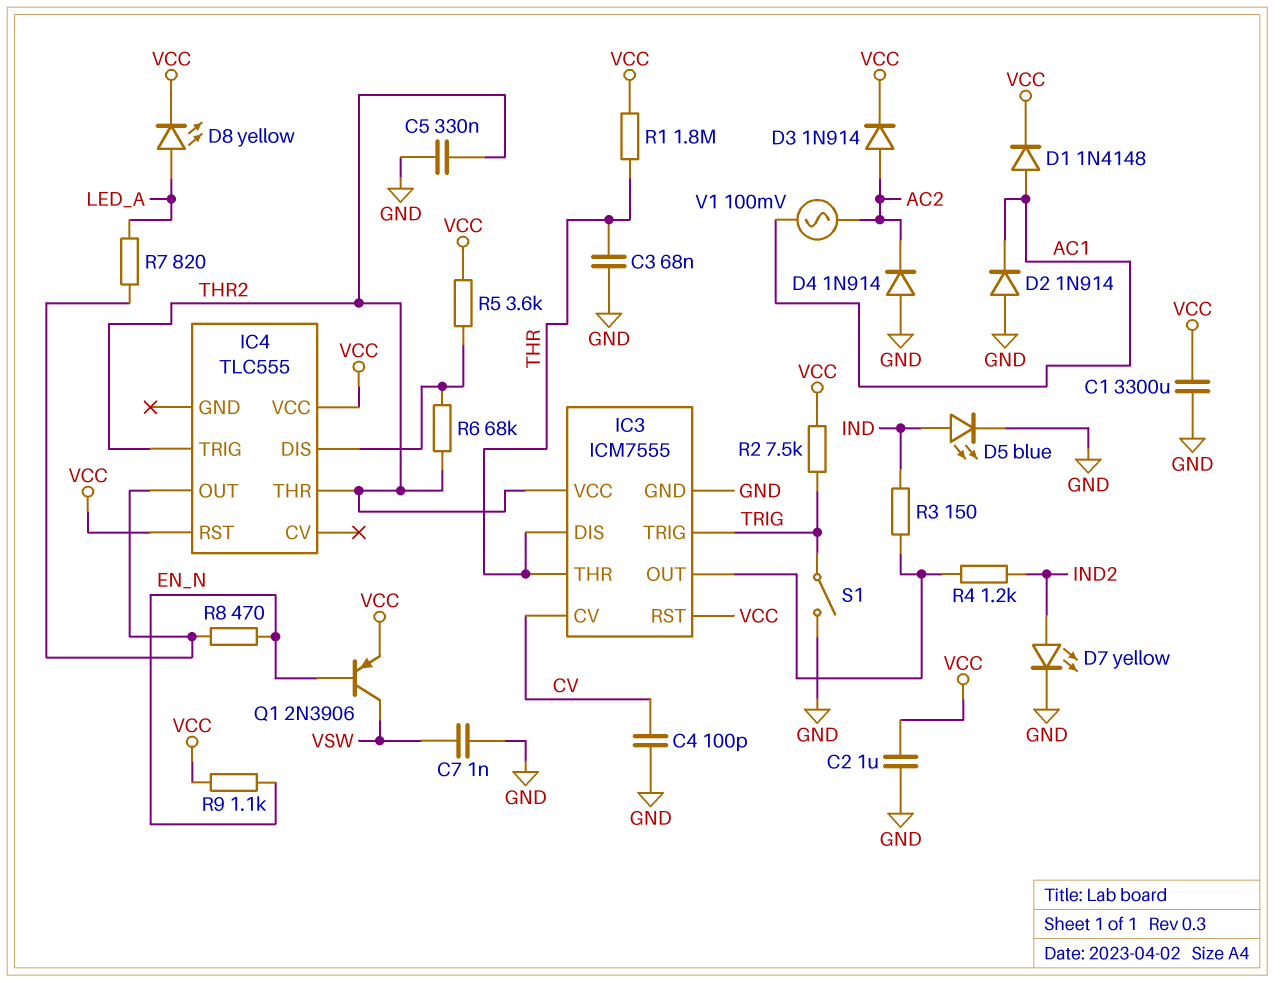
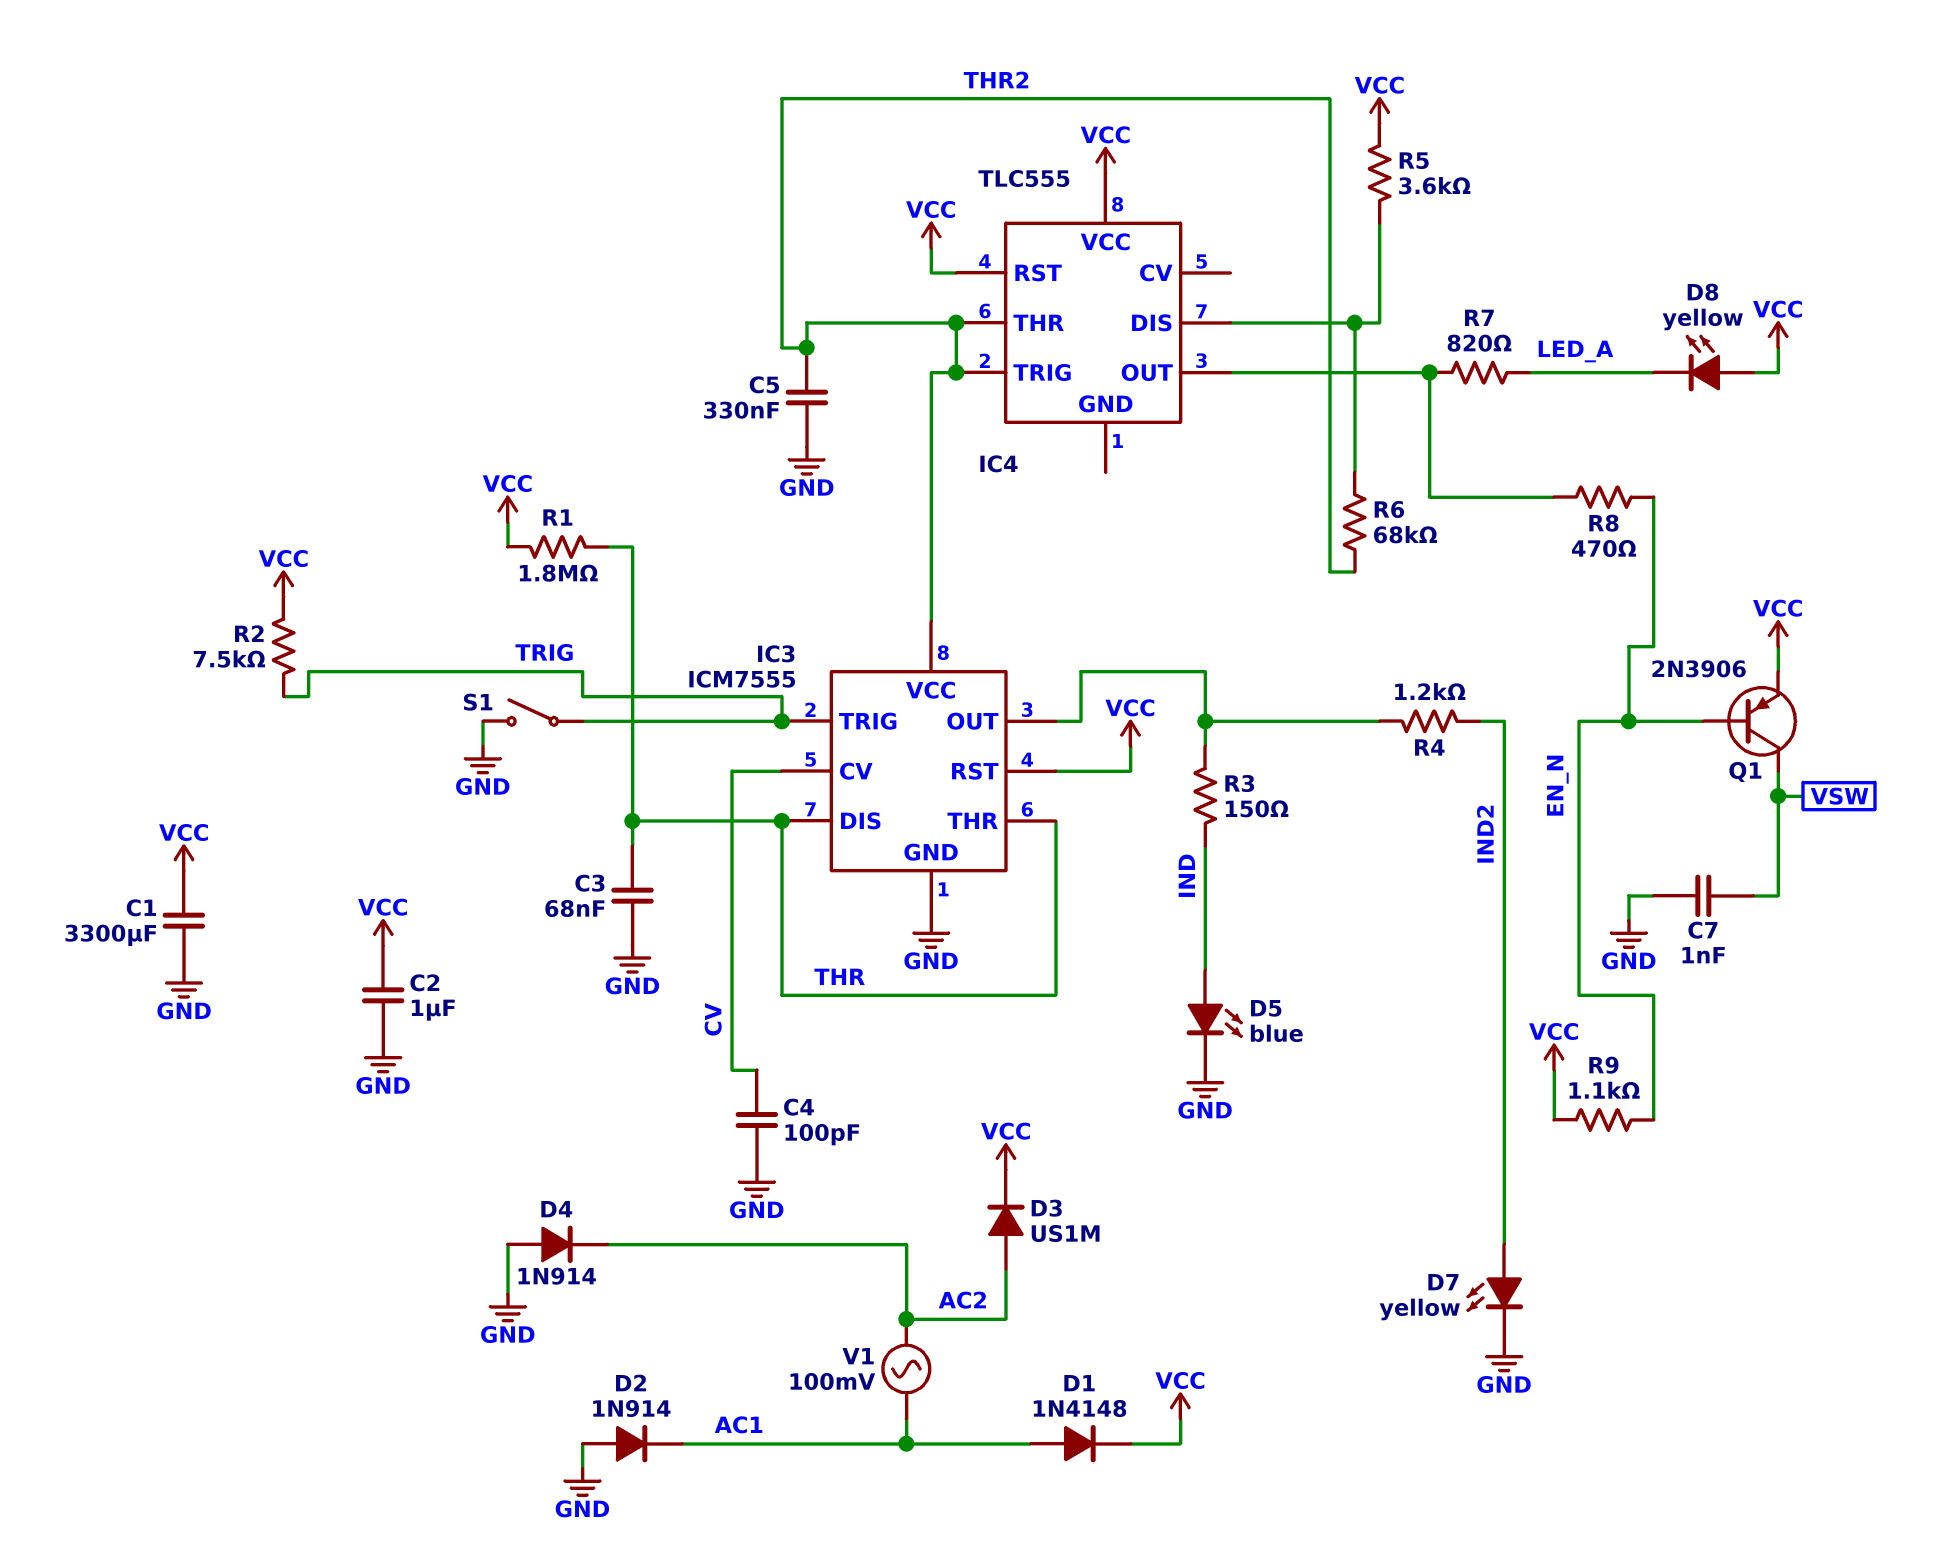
D3: diode 1N914 (A AC2, K VCC) -> diode US1M (A AC2, K VCC)
D8: LED yellow (A LED_A, K VCC) -> LED yellow (A VCC, K LED_A)

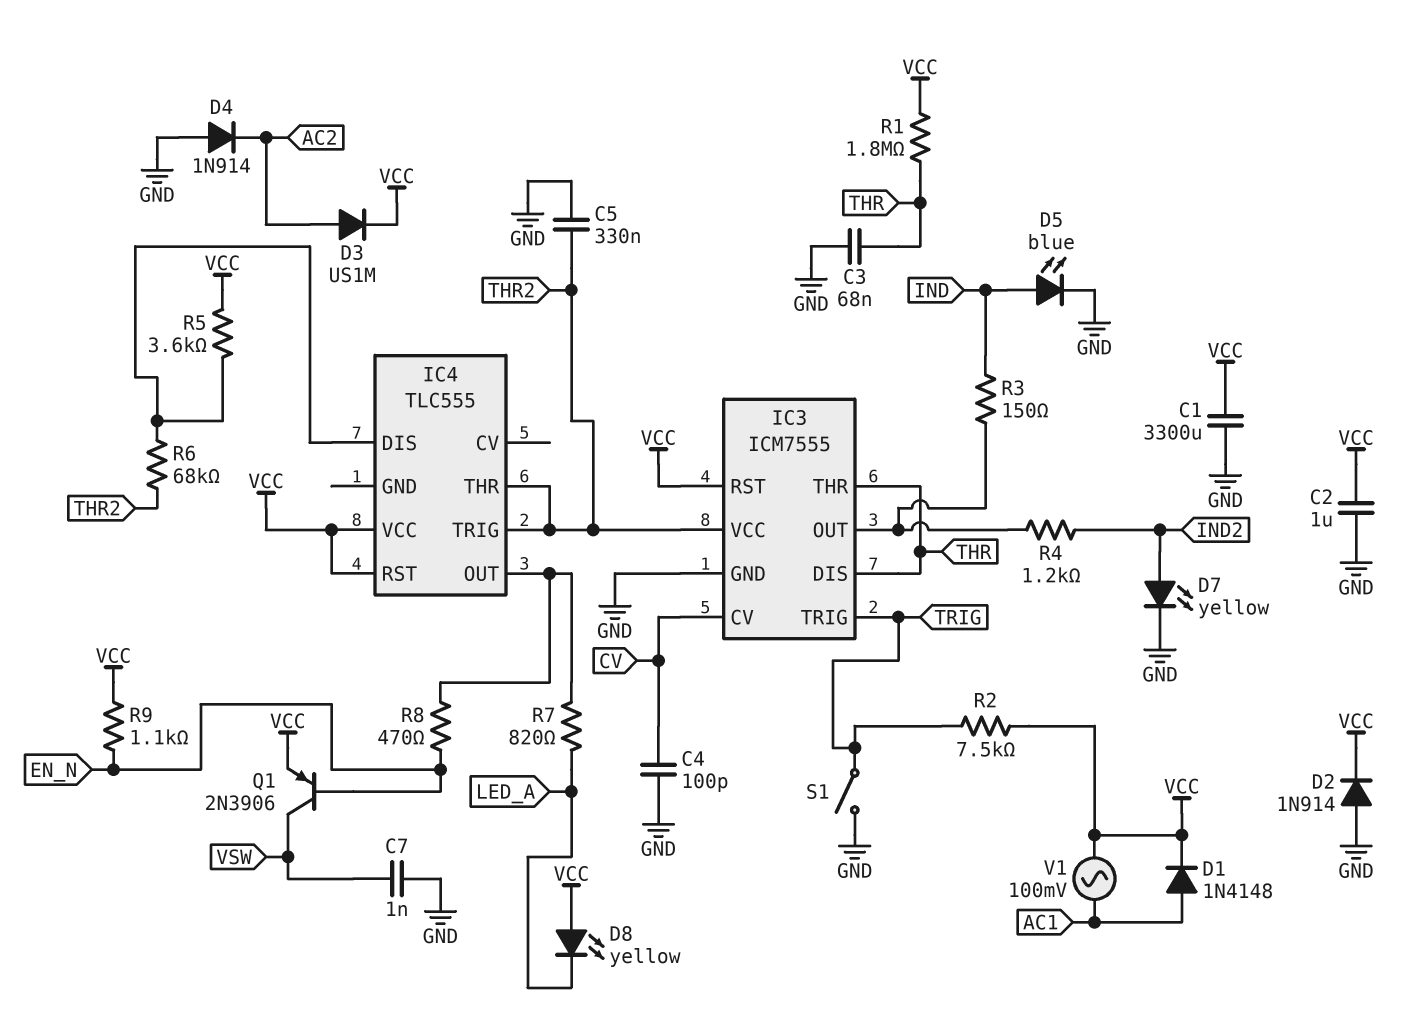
D2: diode 1N914 (A GND, K AC1) -> diode 1N914 (A GND, K VCC)
V1: AC 100mV (AC1, AC2) -> AC 100mV (AC1, VCC)

